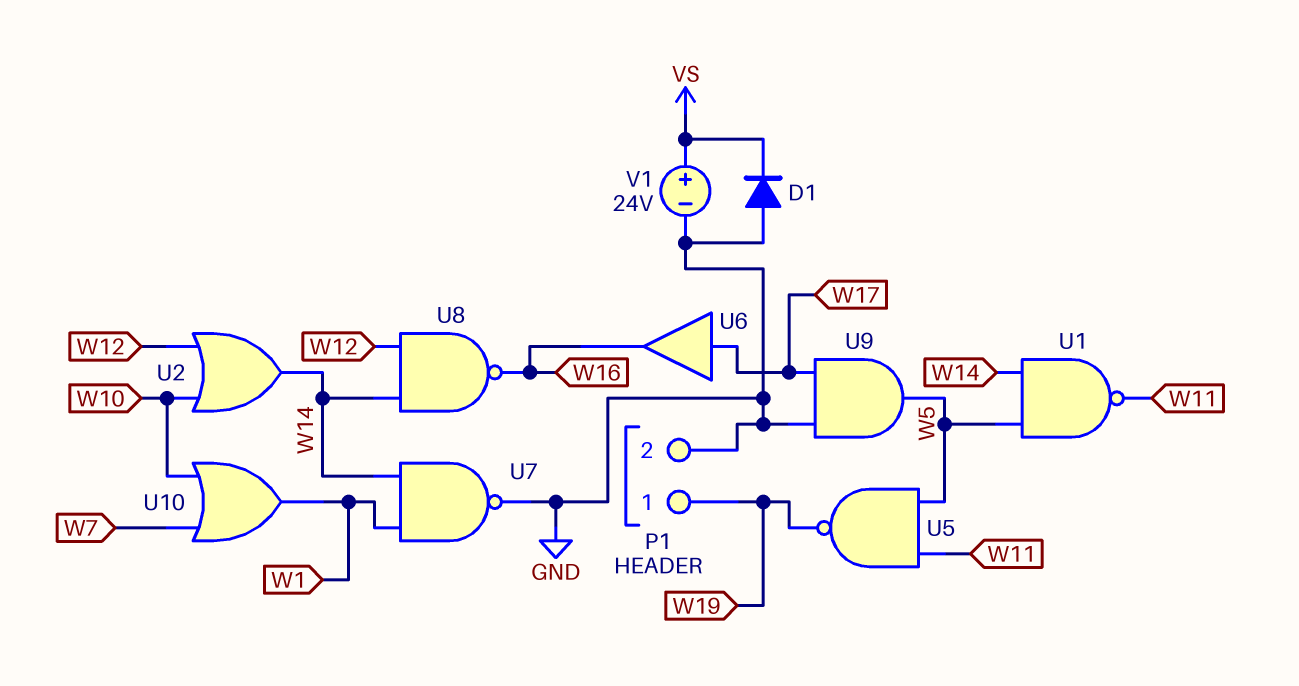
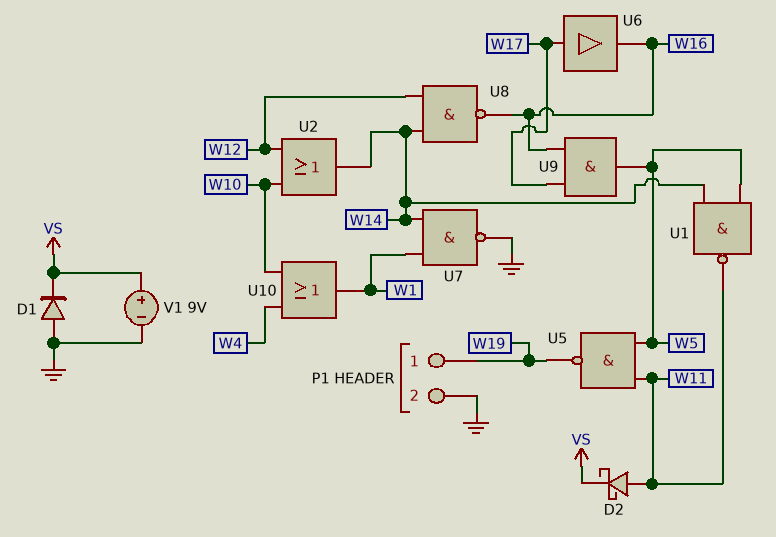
D2: none -> schottky (A W11, K VS)
U9: AND (in GND, in W17, out W5) -> AND (in W16, in W17, out W5)
U10: OR (in W7, in W10, out W1) -> OR (in W4, in W10, out W1)
V1: 24V (plus VS, minus GND) -> 9V (plus VS, minus GND)

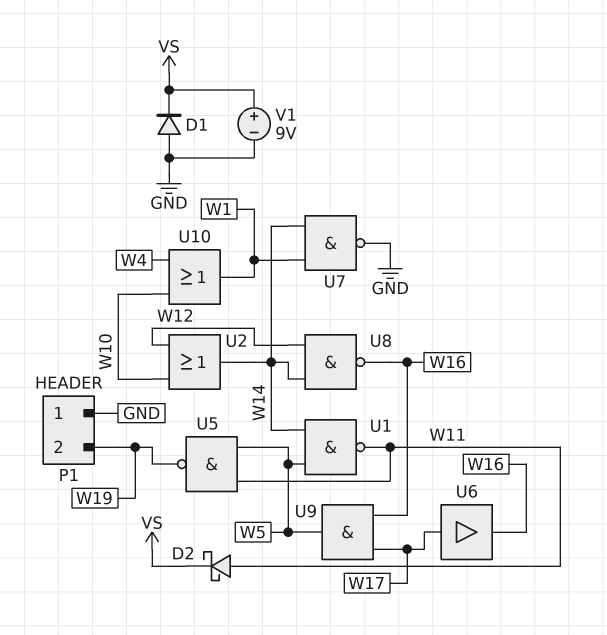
P1 pin 1: W19 -> GND
P1 pin 2: GND -> W19

